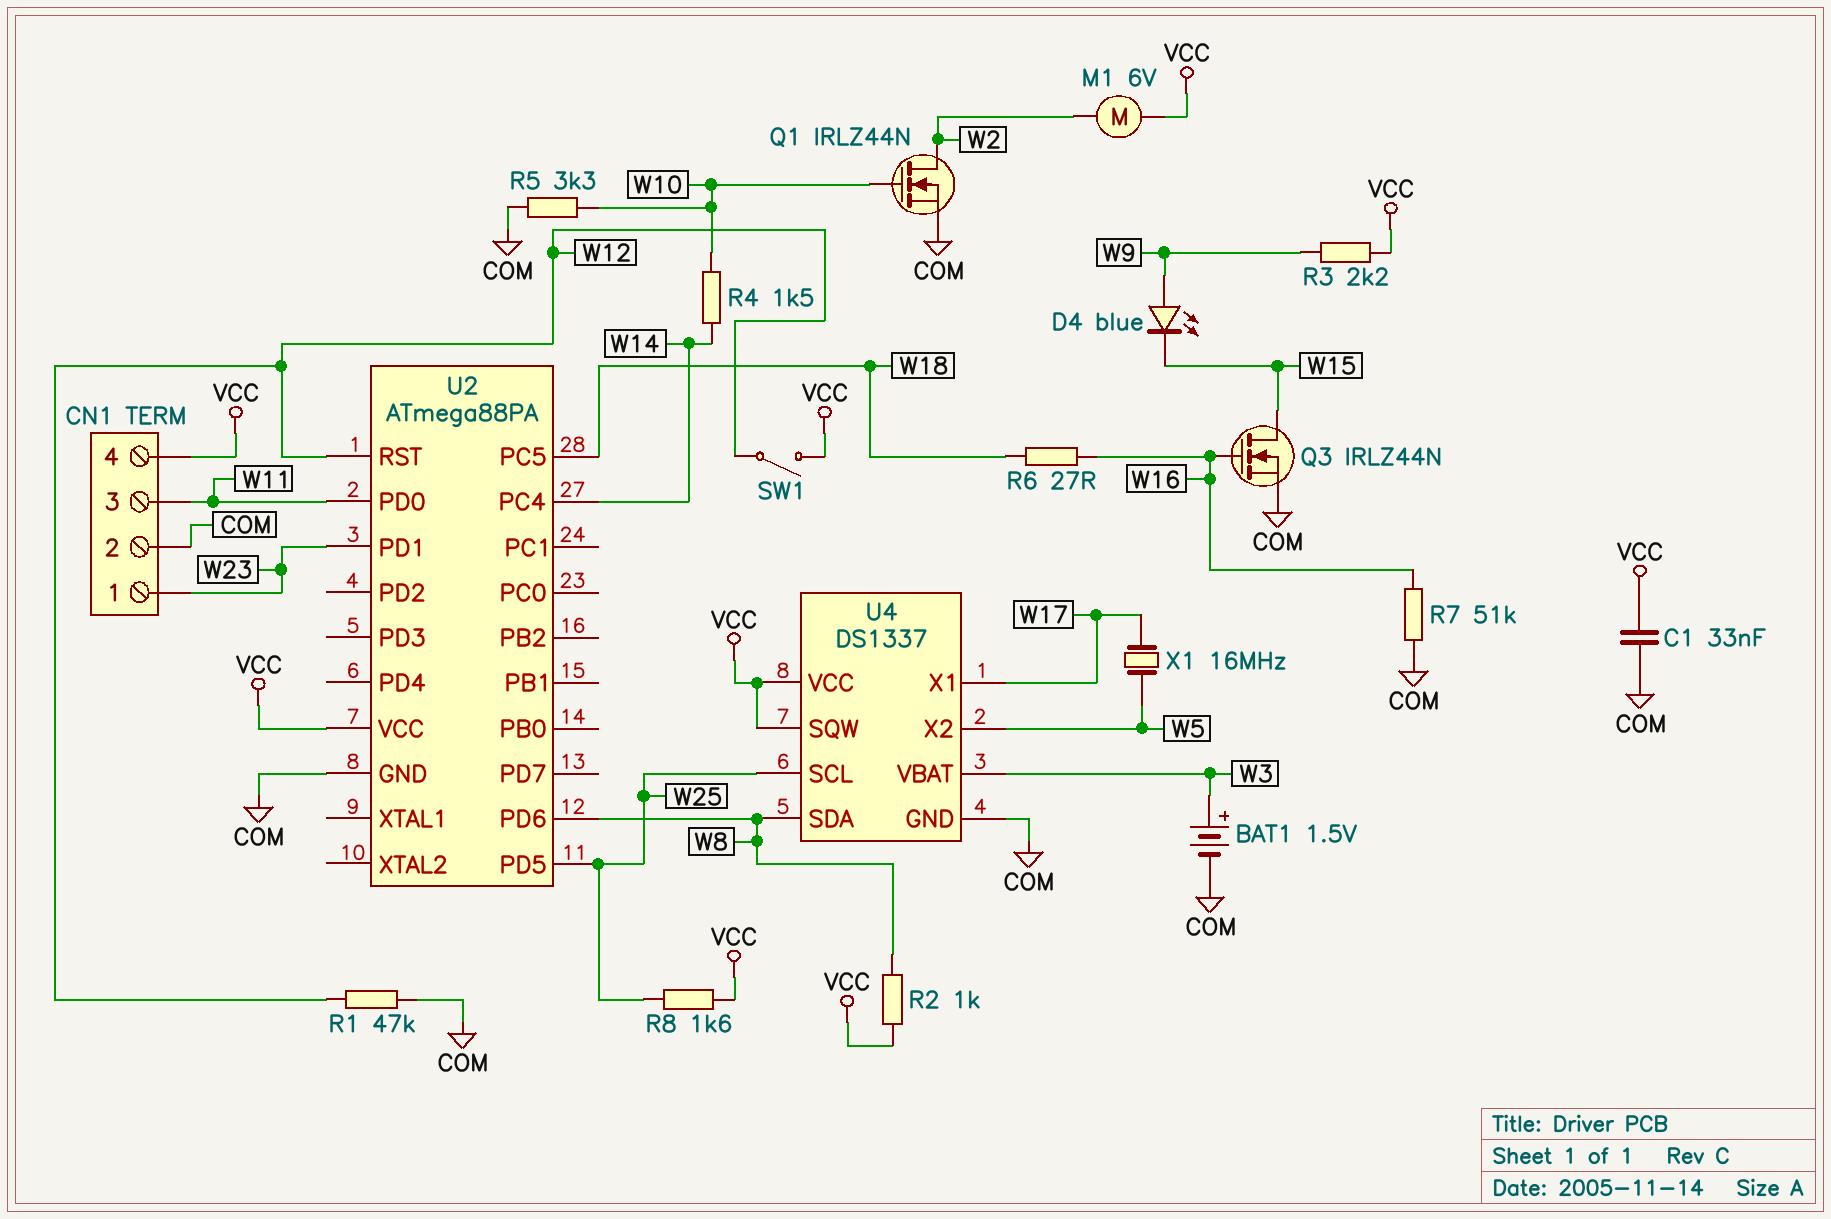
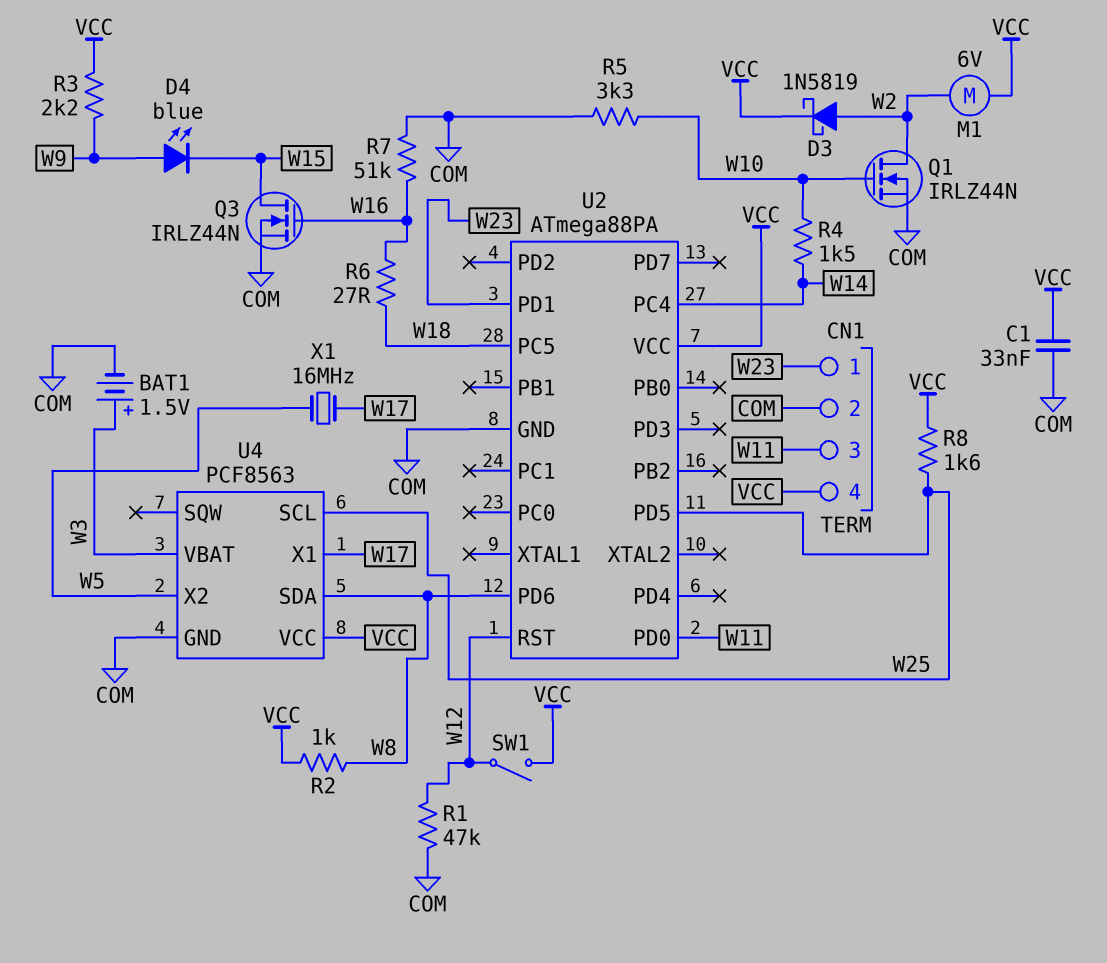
D3: none -> schottky 1N5819 (A W2, K VCC)
U4: DS1337 -> PCF8563
U4 pin SQW: VCC -> none

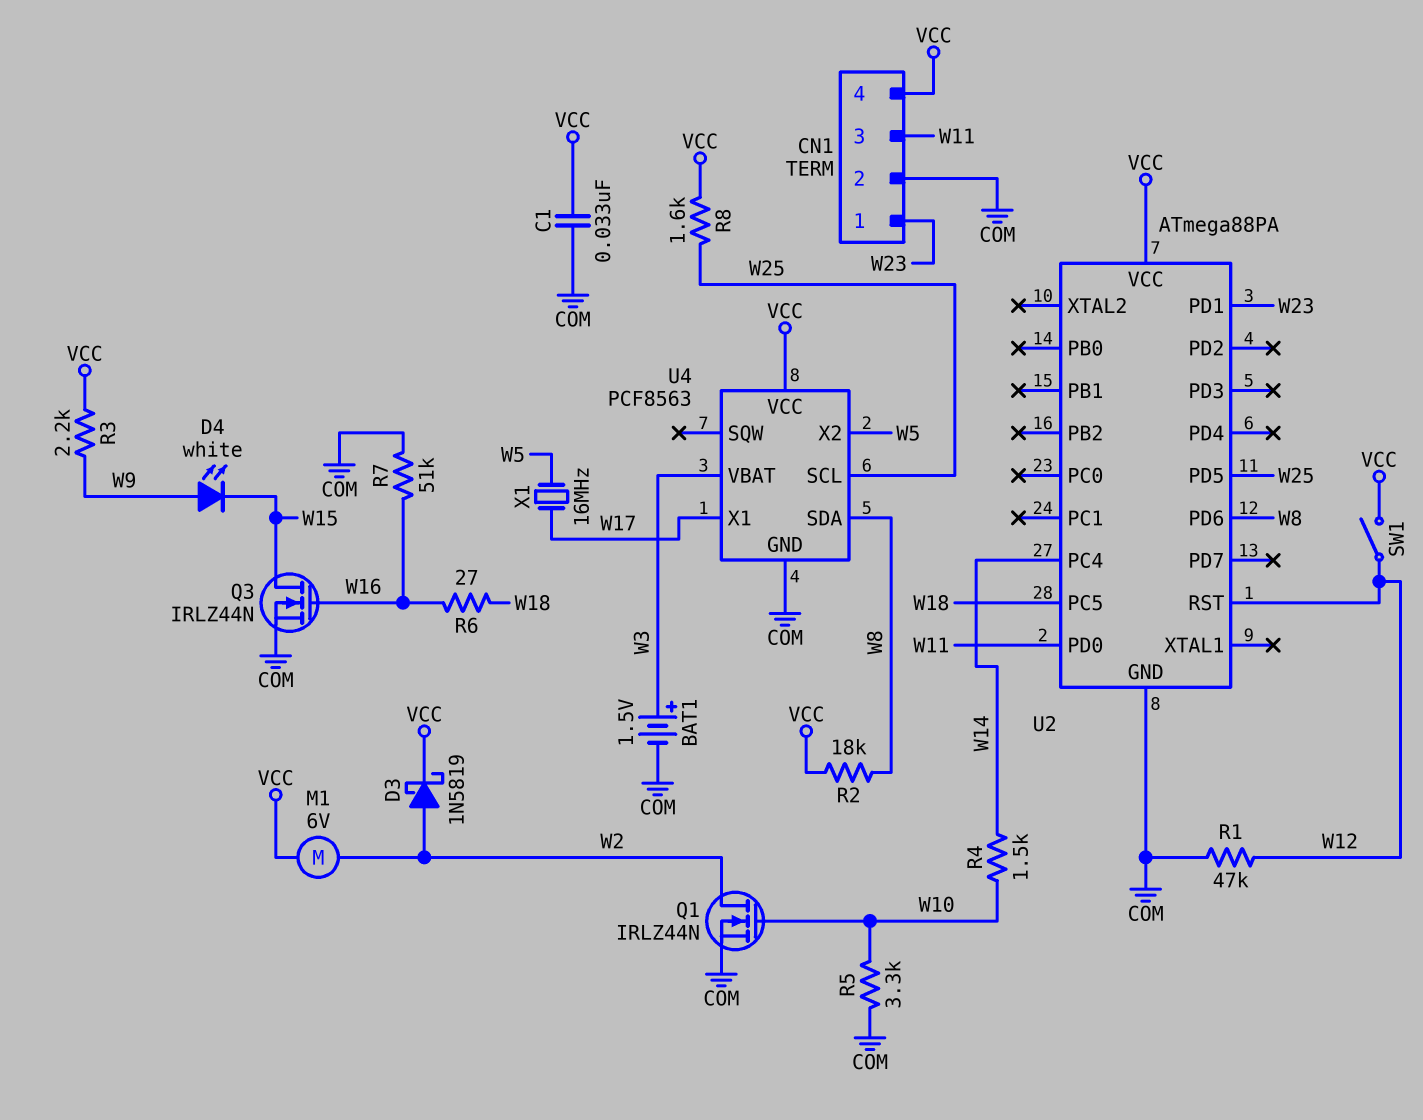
D4: LED blue (A W9, K W15) -> LED white (A W9, K W15)
R2: 1k (VCC, W8) -> 18k (VCC, W8)

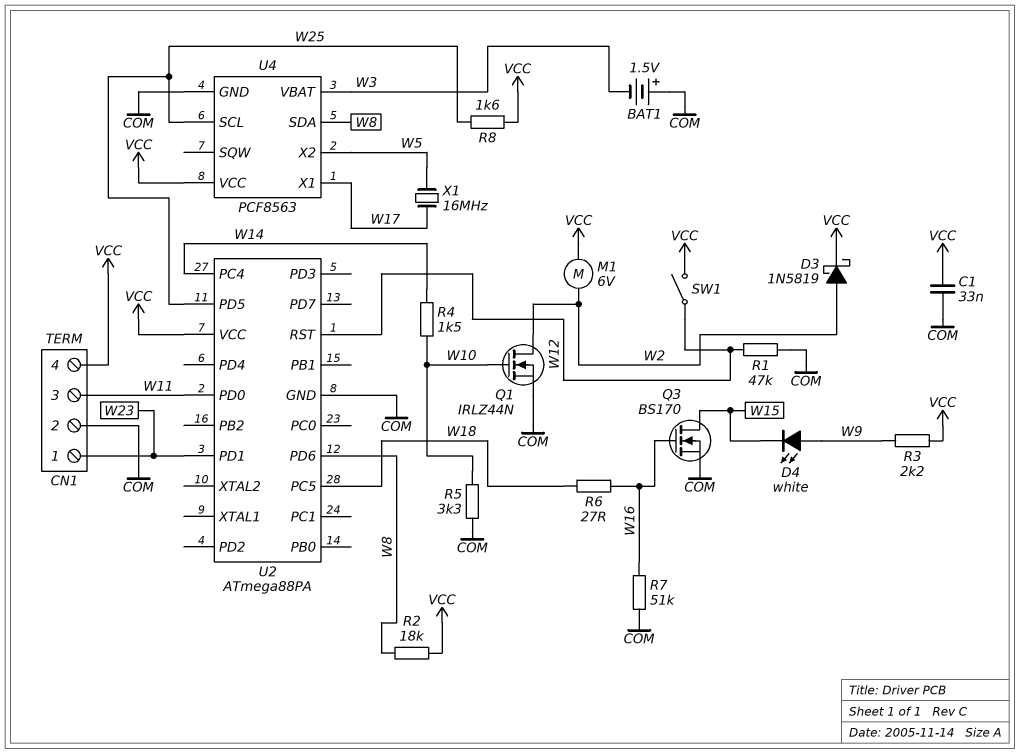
BAT1: 1.5V (plus W3, minus COM) -> 1.5V (plus COM, minus W3)
Q3: NMOS IRLZ44N (G W16, D W15, S COM) -> NMOS BS170 (G W16, D W15, S COM)

